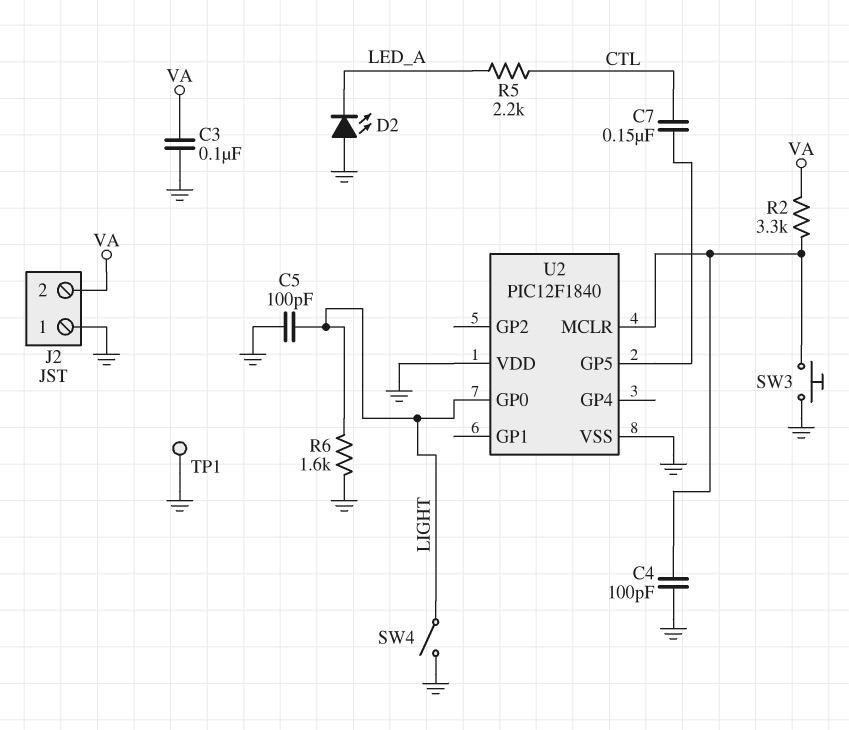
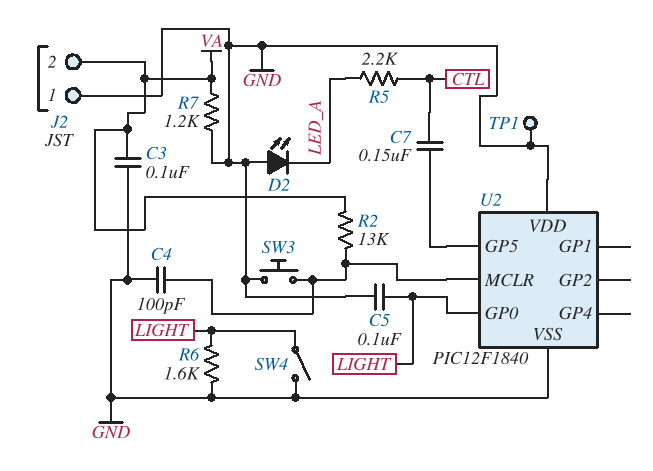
C5: 100pF (GND, LIGHT) -> 100nF (GND, LIGHT)
R2: 3.3k (U2/MCLR, VA) -> 13k (U2/MCLR, VA)
R7: none -> 1.2k (GND, VA)

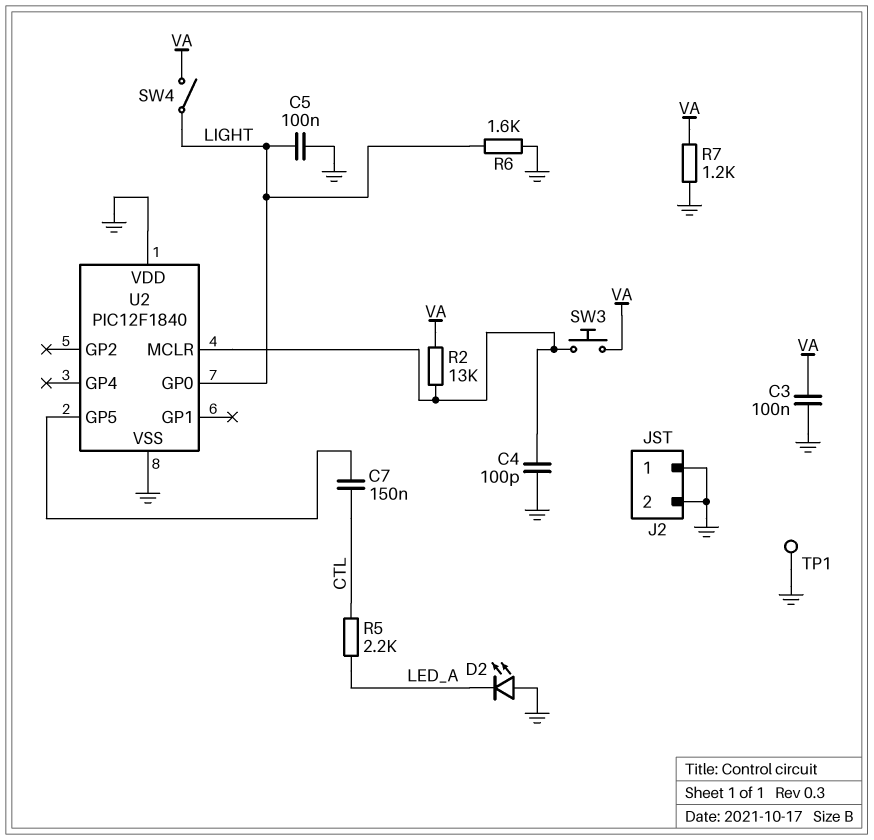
J2 pin 2: VA -> GND
SW3: button (GND, U2/MCLR) -> button (U2/MCLR, VA)
SW4: switch (GND, LIGHT) -> switch (LIGHT, VA)

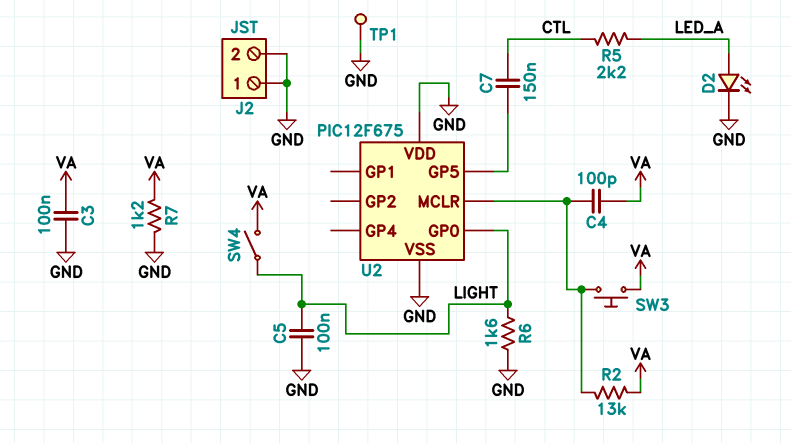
C4: 100pF (GND, U2/MCLR) -> 100pF (U2/MCLR, VA)
D2: LED (A GND, K LED_A) -> LED (A LED_A, K GND)
U2: PIC12F1840 -> PIC12F675

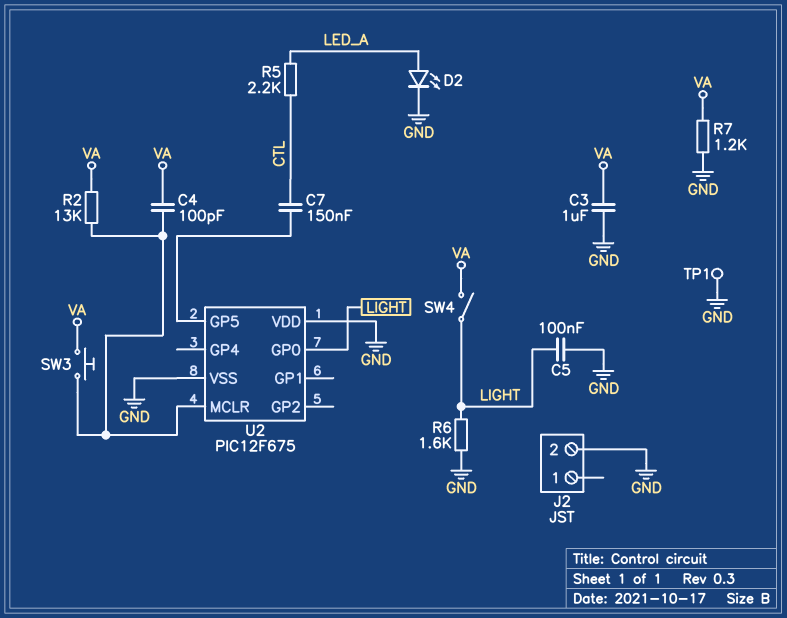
C3: 100nF (GND, VA) -> 1uF (GND, VA)
J2 pin 1: GND -> none

